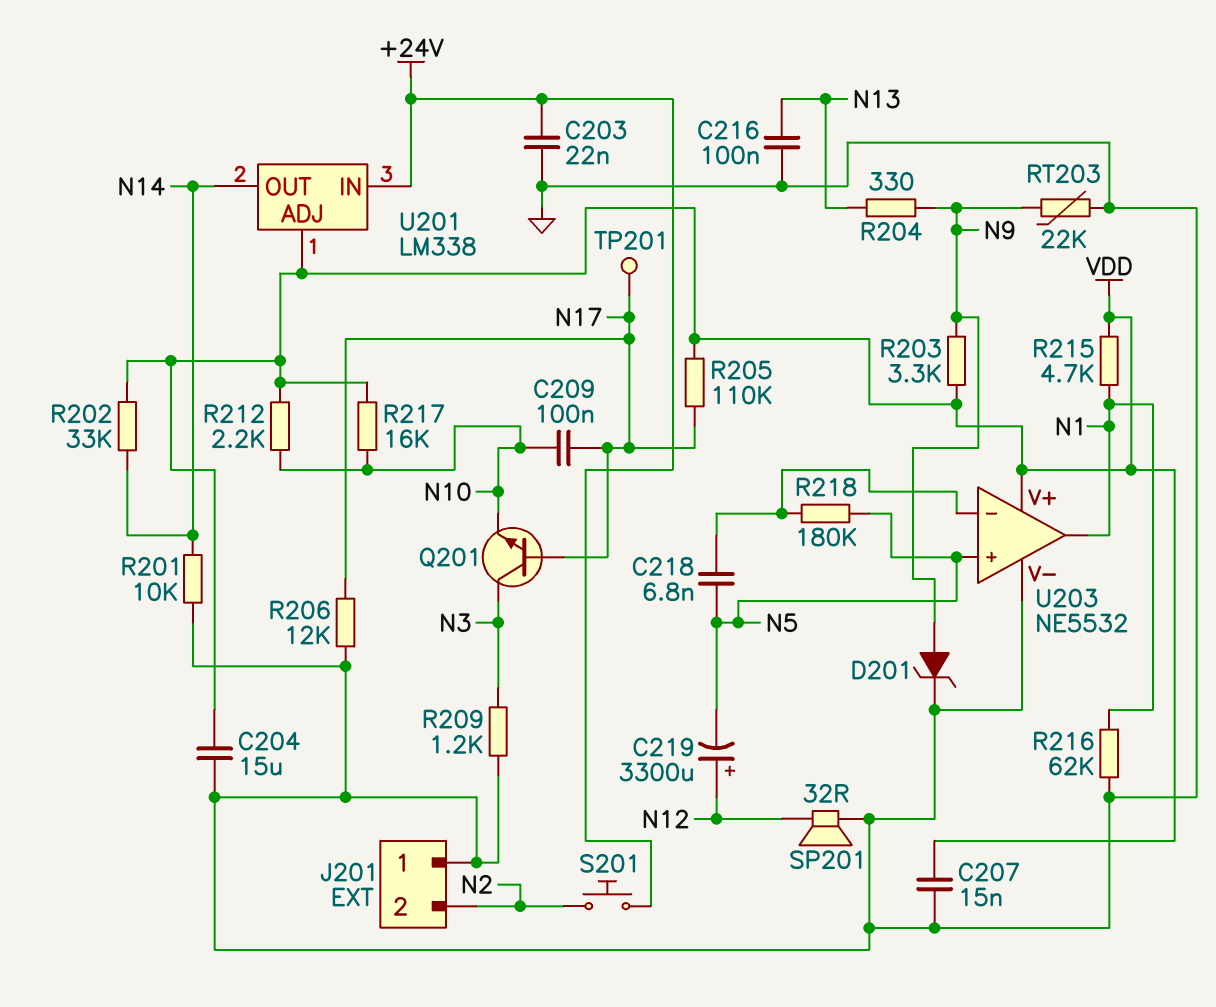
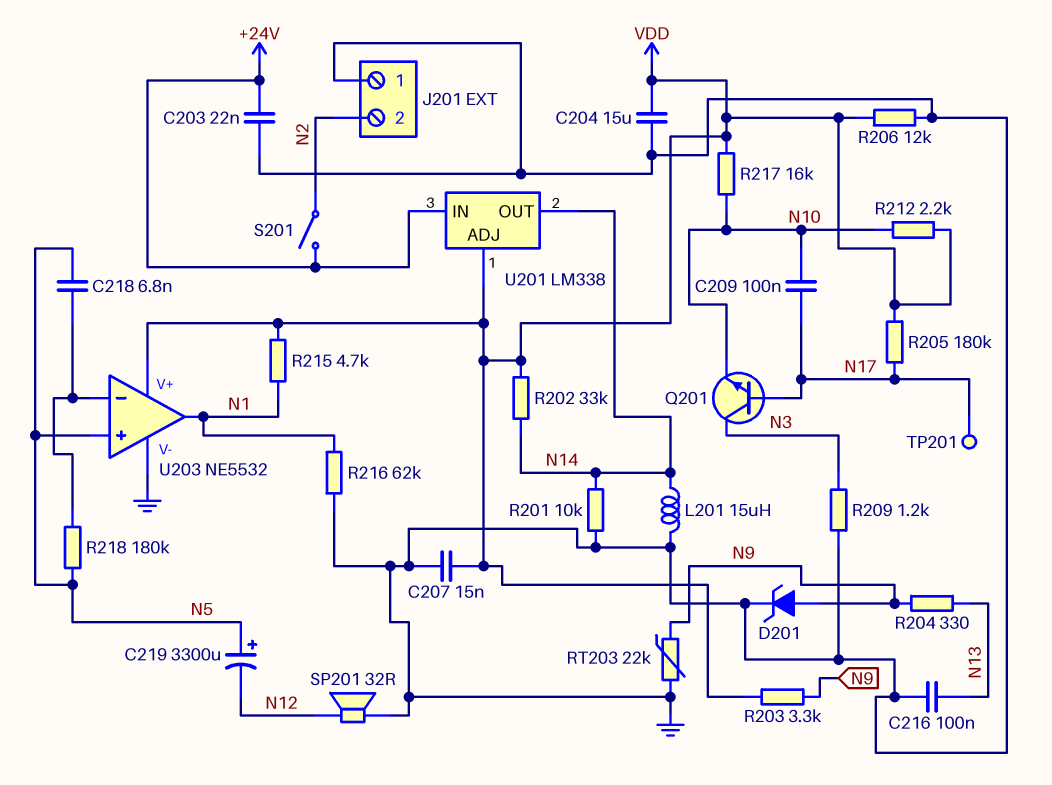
C219: 3300uF (plus N12, minus N5) -> 3300uF (plus N5, minus N12)
L201: none -> 15uH (GND, N14)
R205: 110k (N17, VDD) -> 180k (N17, VDD)
R206: 12k (GND, N17) -> 12k (GND, VDD)
S201: button (+24V, N2) -> switch (+24V, N2)

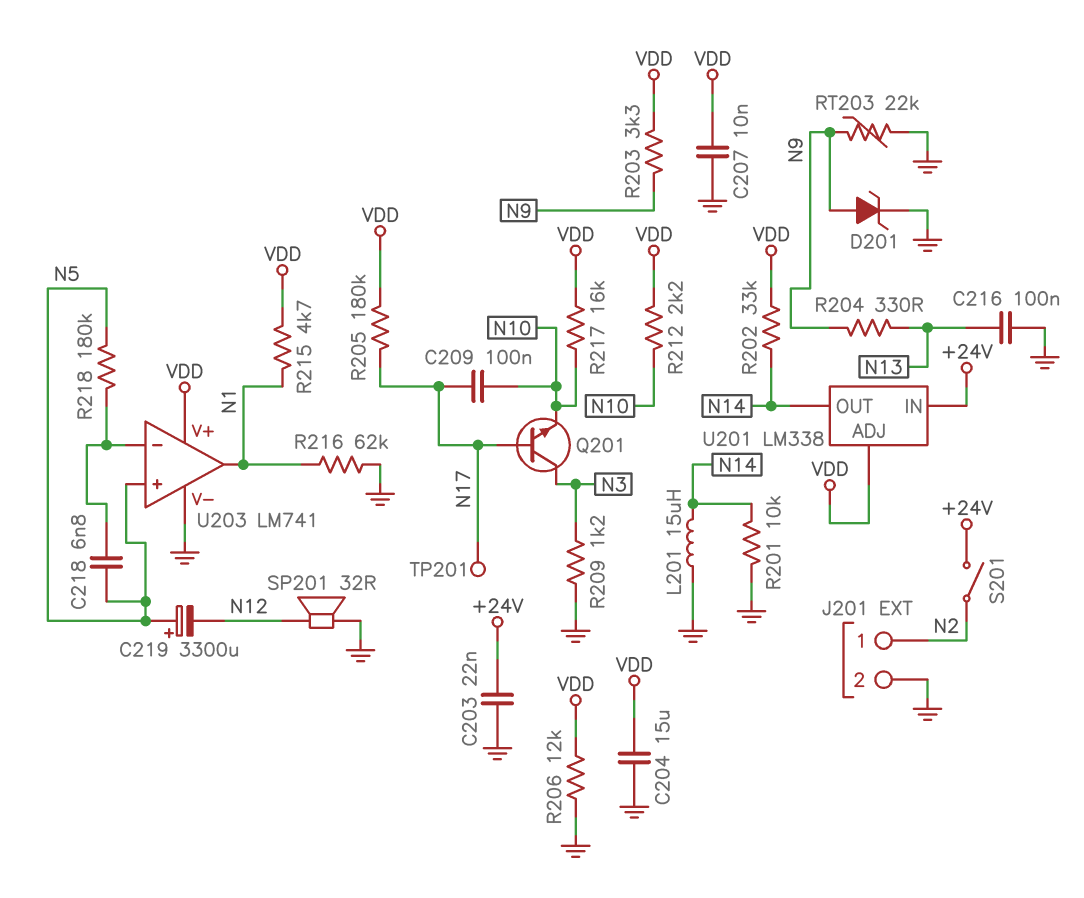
C207: 15nF (GND, VDD) -> 10nF (GND, VDD)
J201 pin 1: GND -> N2
J201 pin 2: N2 -> GND
U203: NE5532 -> LM741

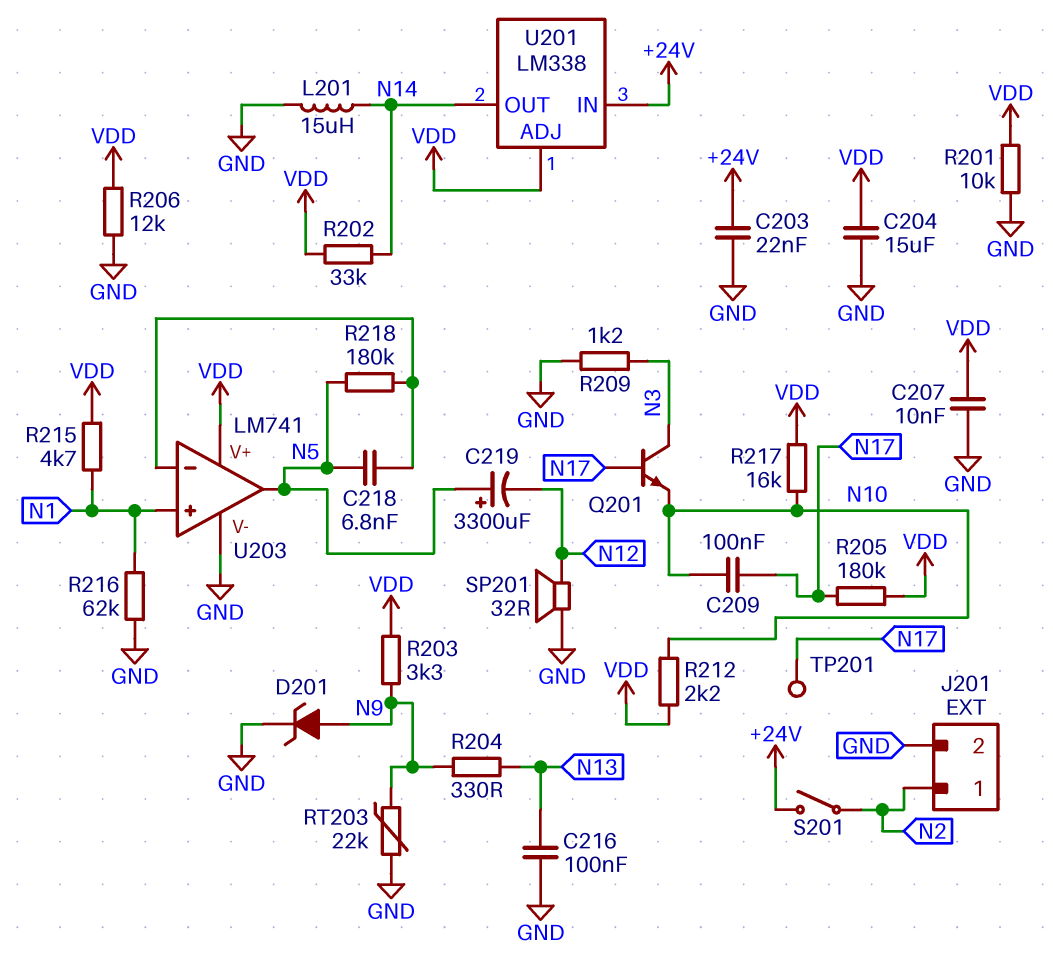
R201: 10k (GND, N14) -> 10k (GND, VDD)
U203 pin in+: N5 -> N1
U203 pin out: N1 -> N5

